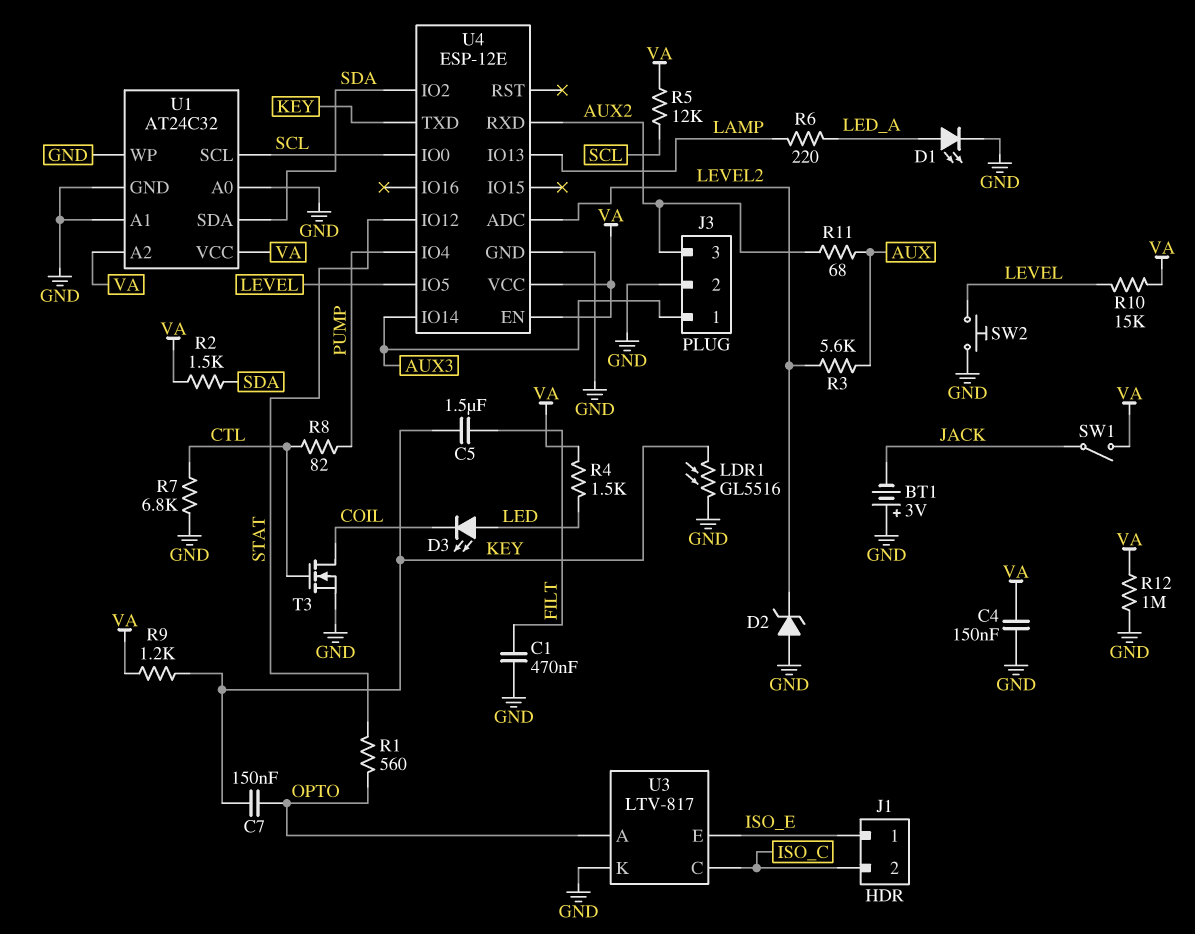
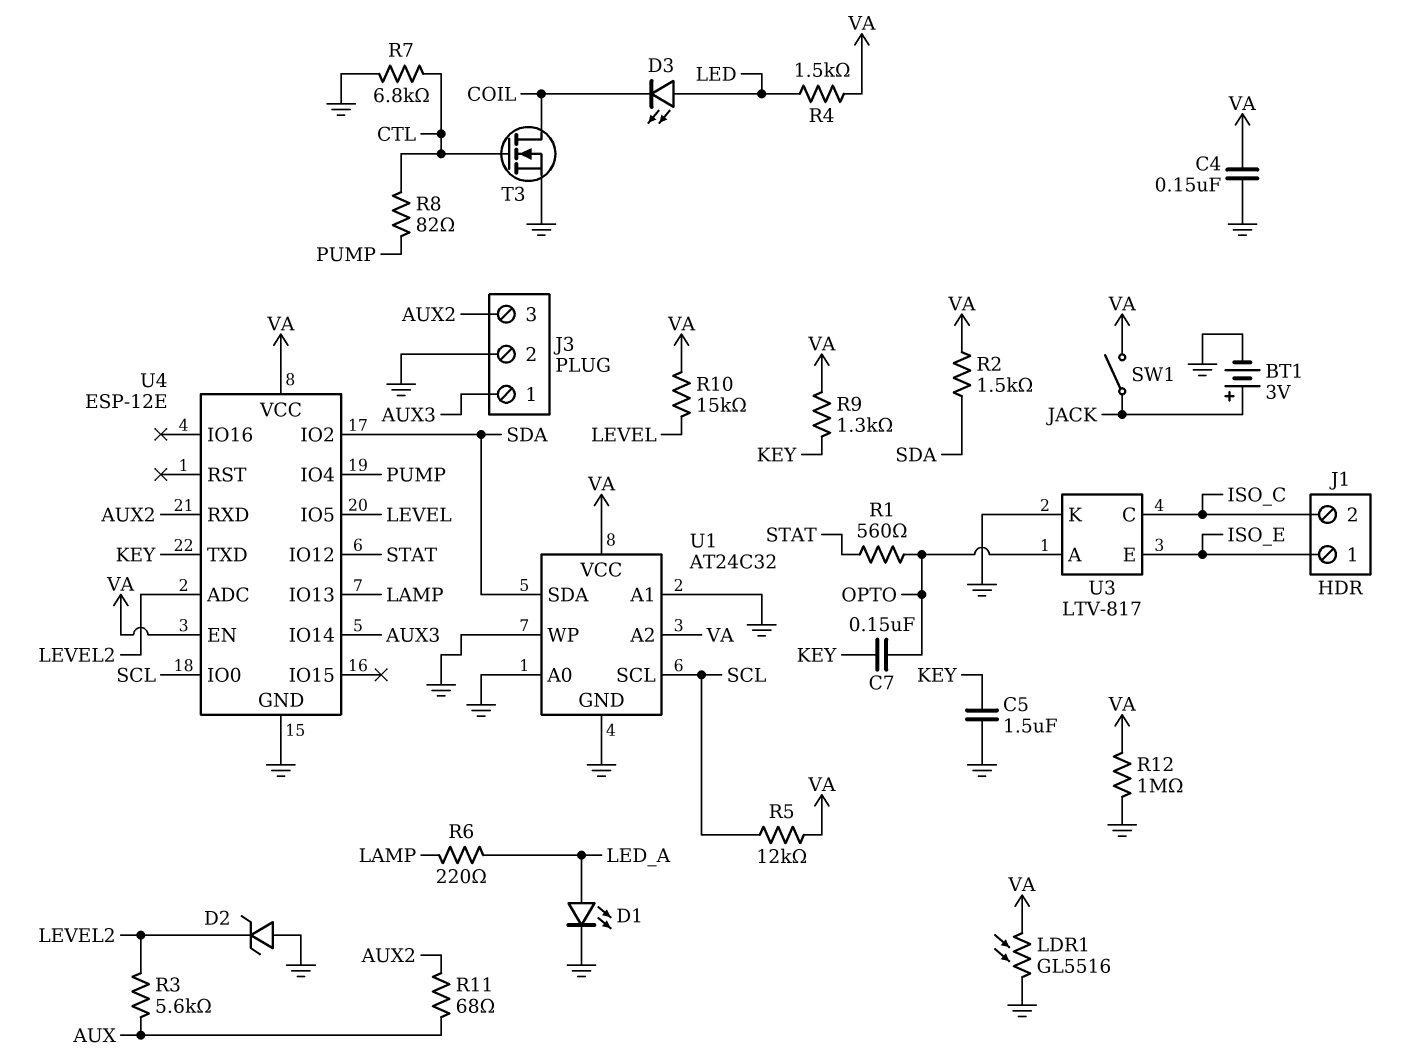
BT1: 3V (plus GND, minus JACK) -> 3V (plus JACK, minus GND)
C1: 470nF (FILT, GND) -> none
C5: 1.5uF (FILT, KEY) -> 1.5uF (GND, KEY)
LDR1: GL5516 (GND, KEY) -> GL5516 (GND, VA)
R9: 1.2k (KEY, VA) -> 1.3k (KEY, VA)
SW2: button (GND, LEVEL) -> none

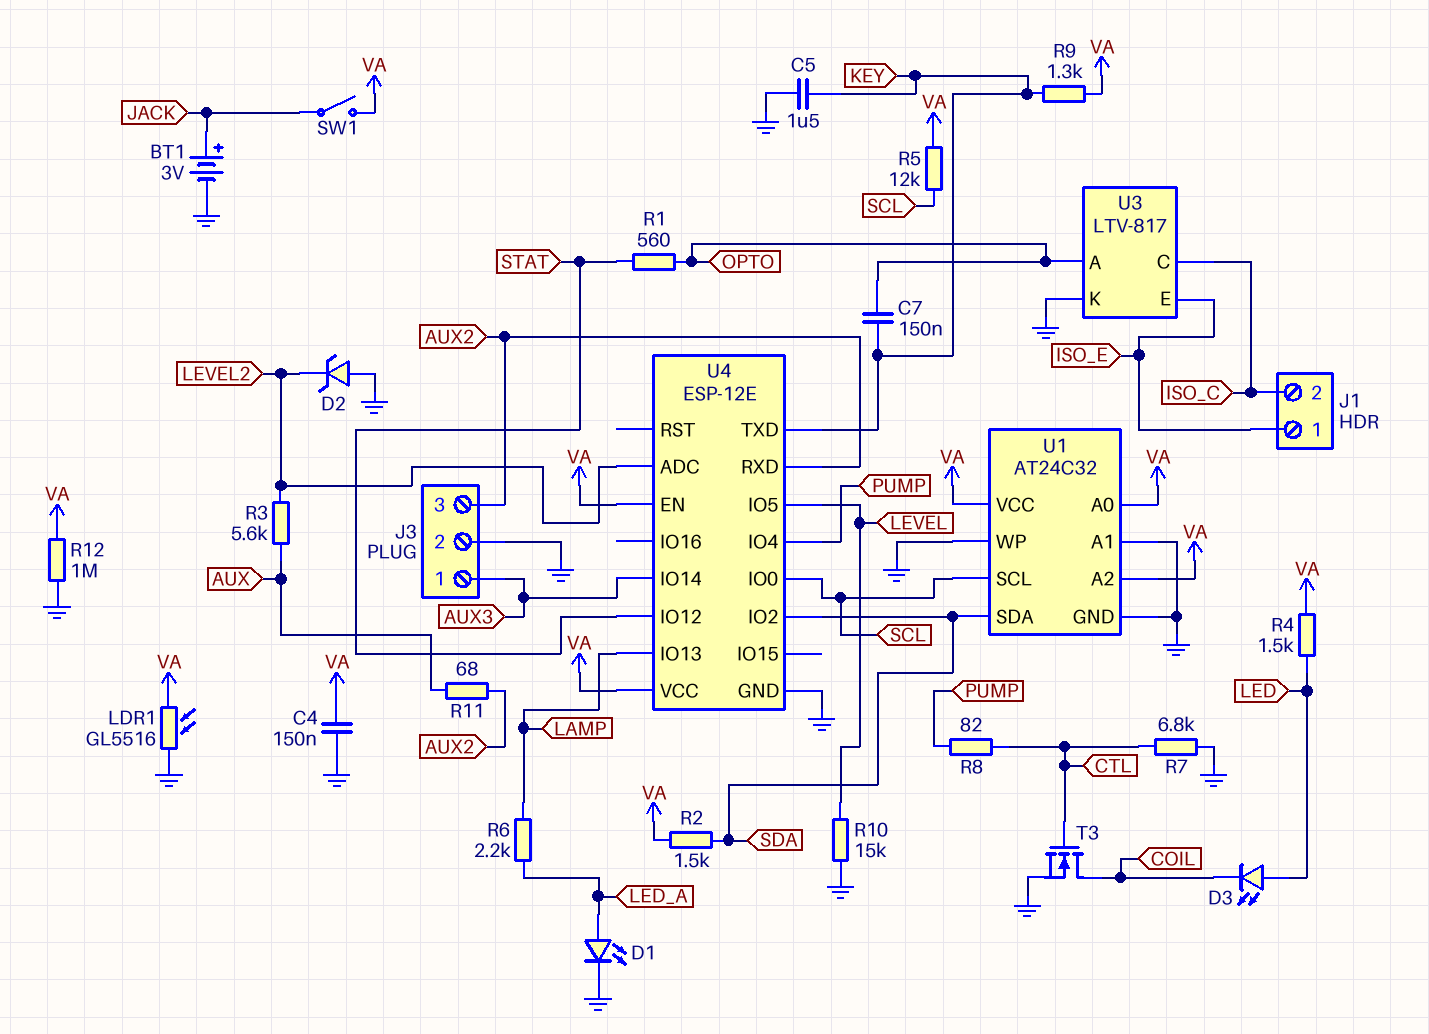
R6: 220 (LAMP, LED_A) -> 2.2k (LAMP, LED_A)
R10: 15k (LEVEL, VA) -> 15k (GND, LEVEL)
U1 pin A0: GND -> VA

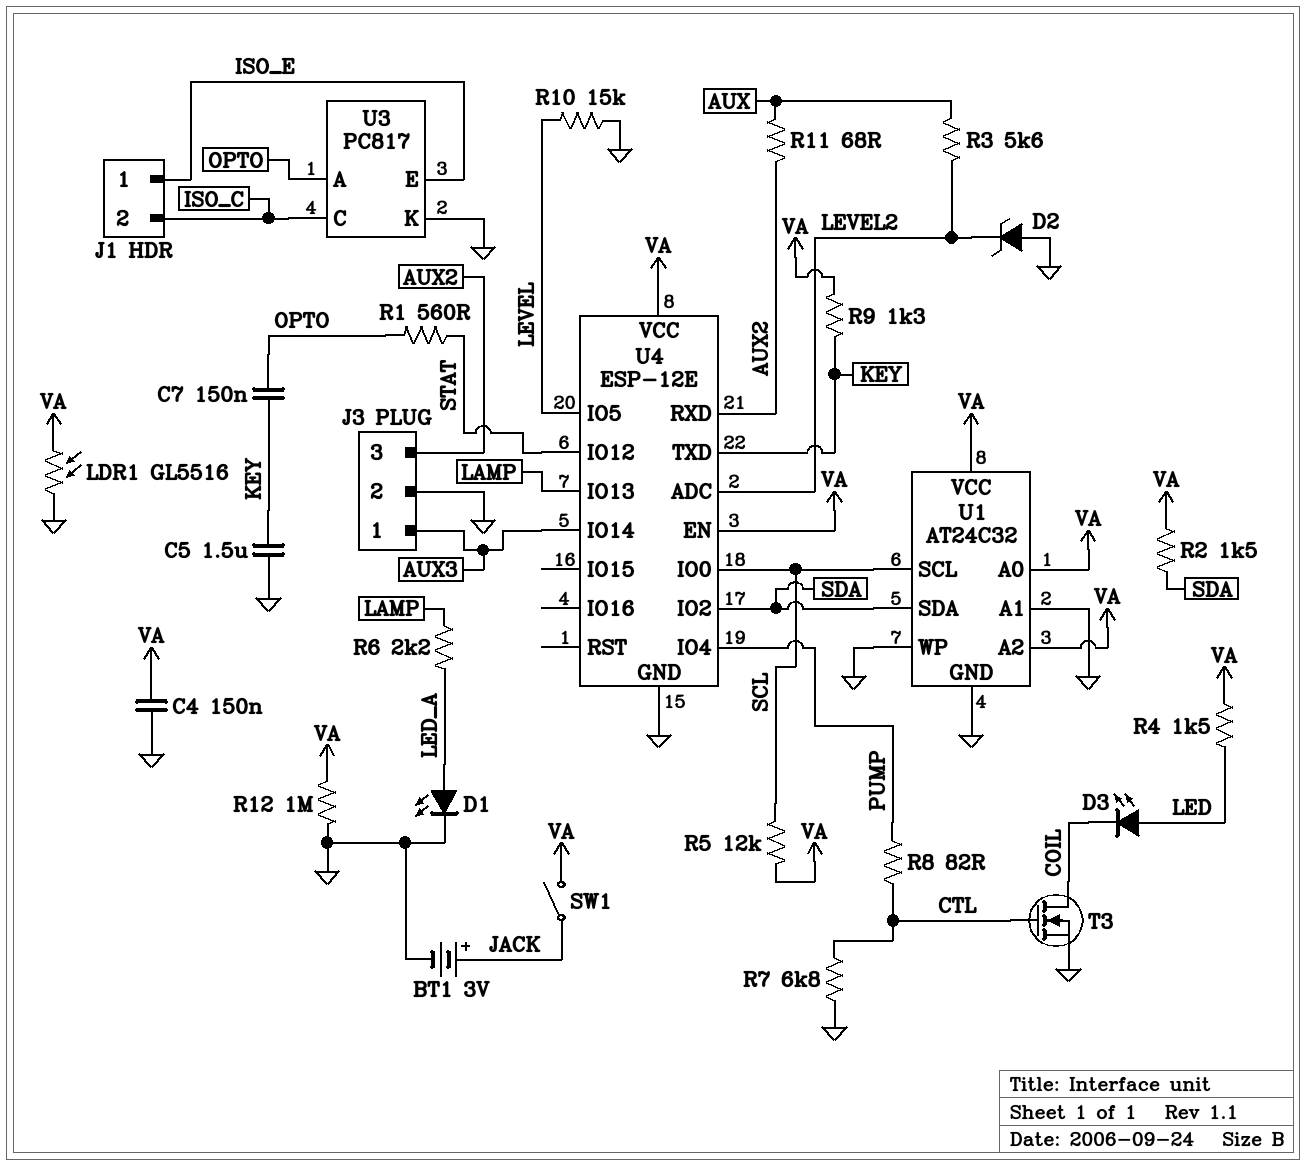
U3: LTV-817 -> PC817

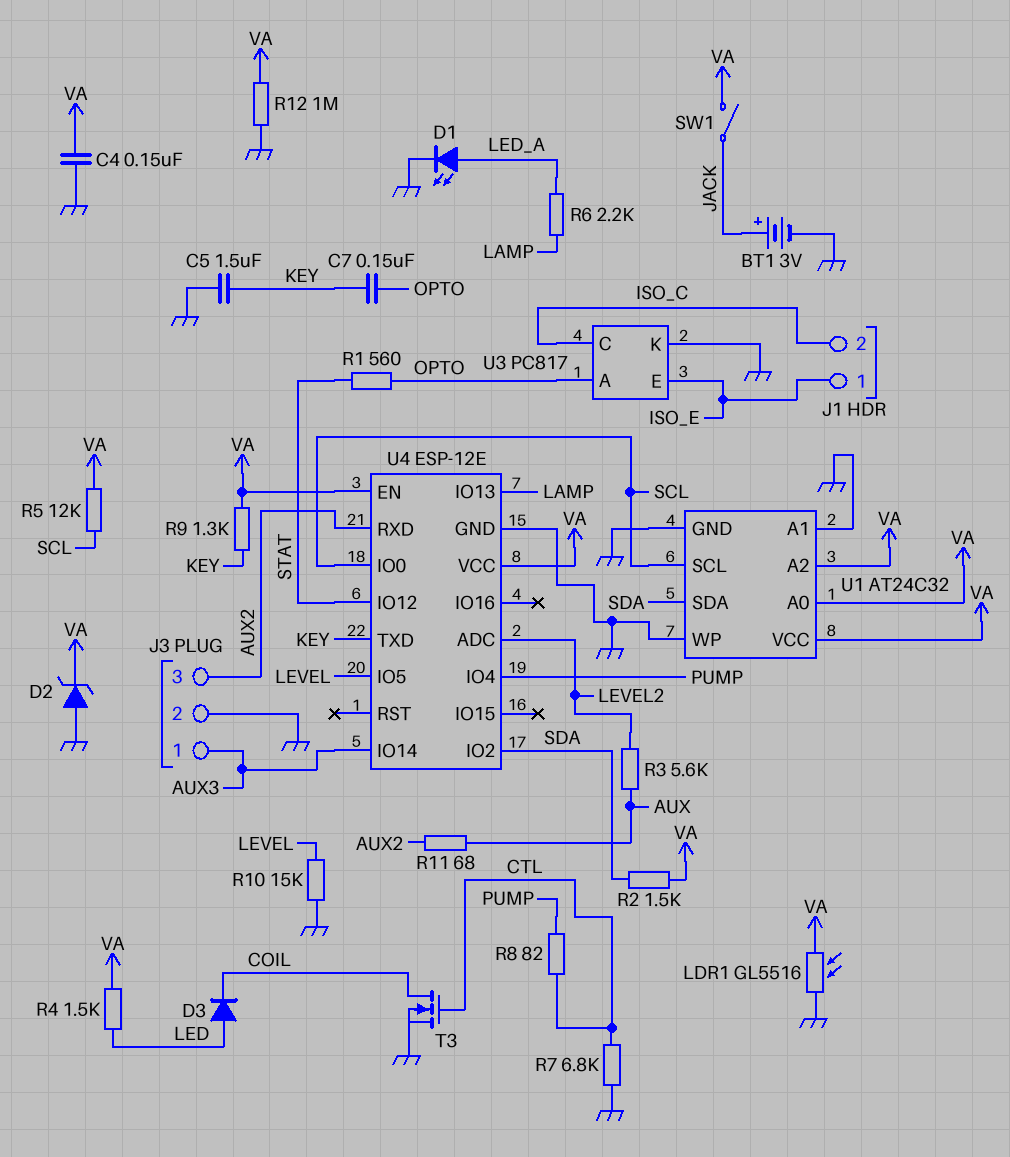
D2: zener (A GND, K LEVEL2) -> zener (A GND, K VA)
D3: LED (A LED, K COIL) -> diode (A LED, K COIL)

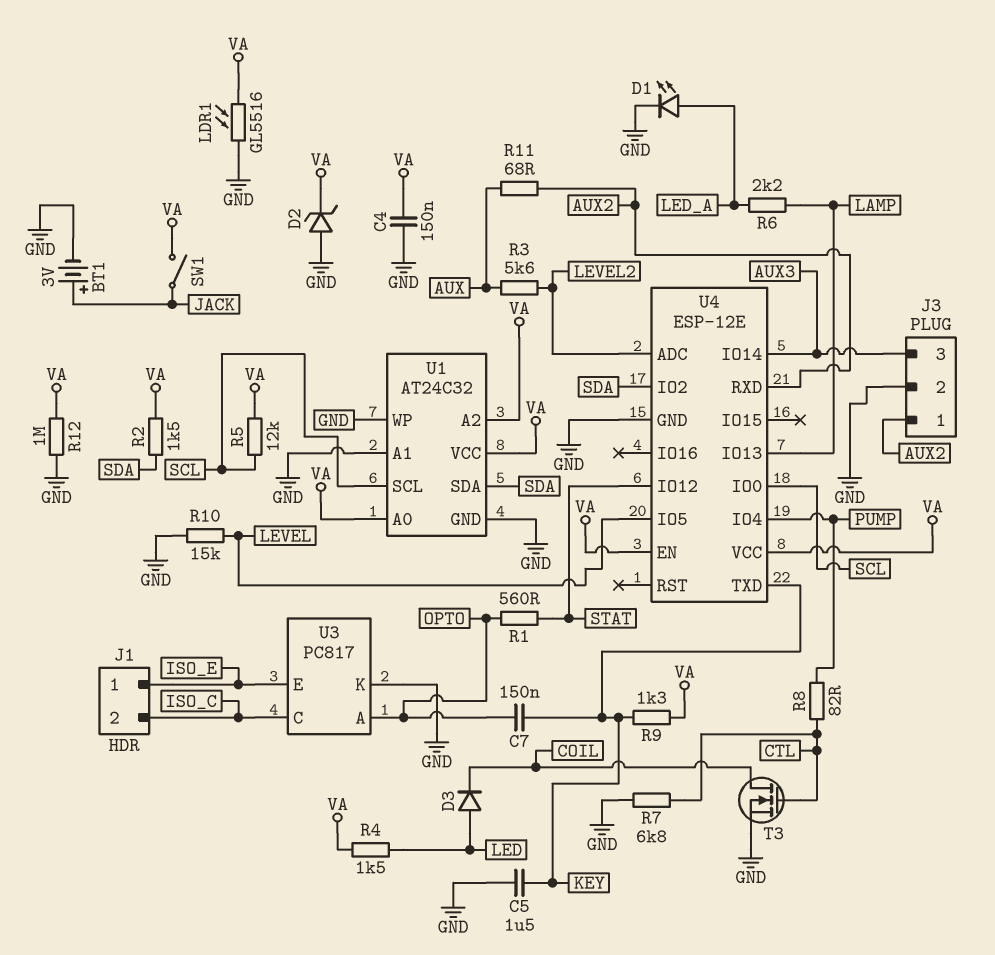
J3 pin 1: AUX3 -> AUX2
J3 pin 3: AUX2 -> AUX3

